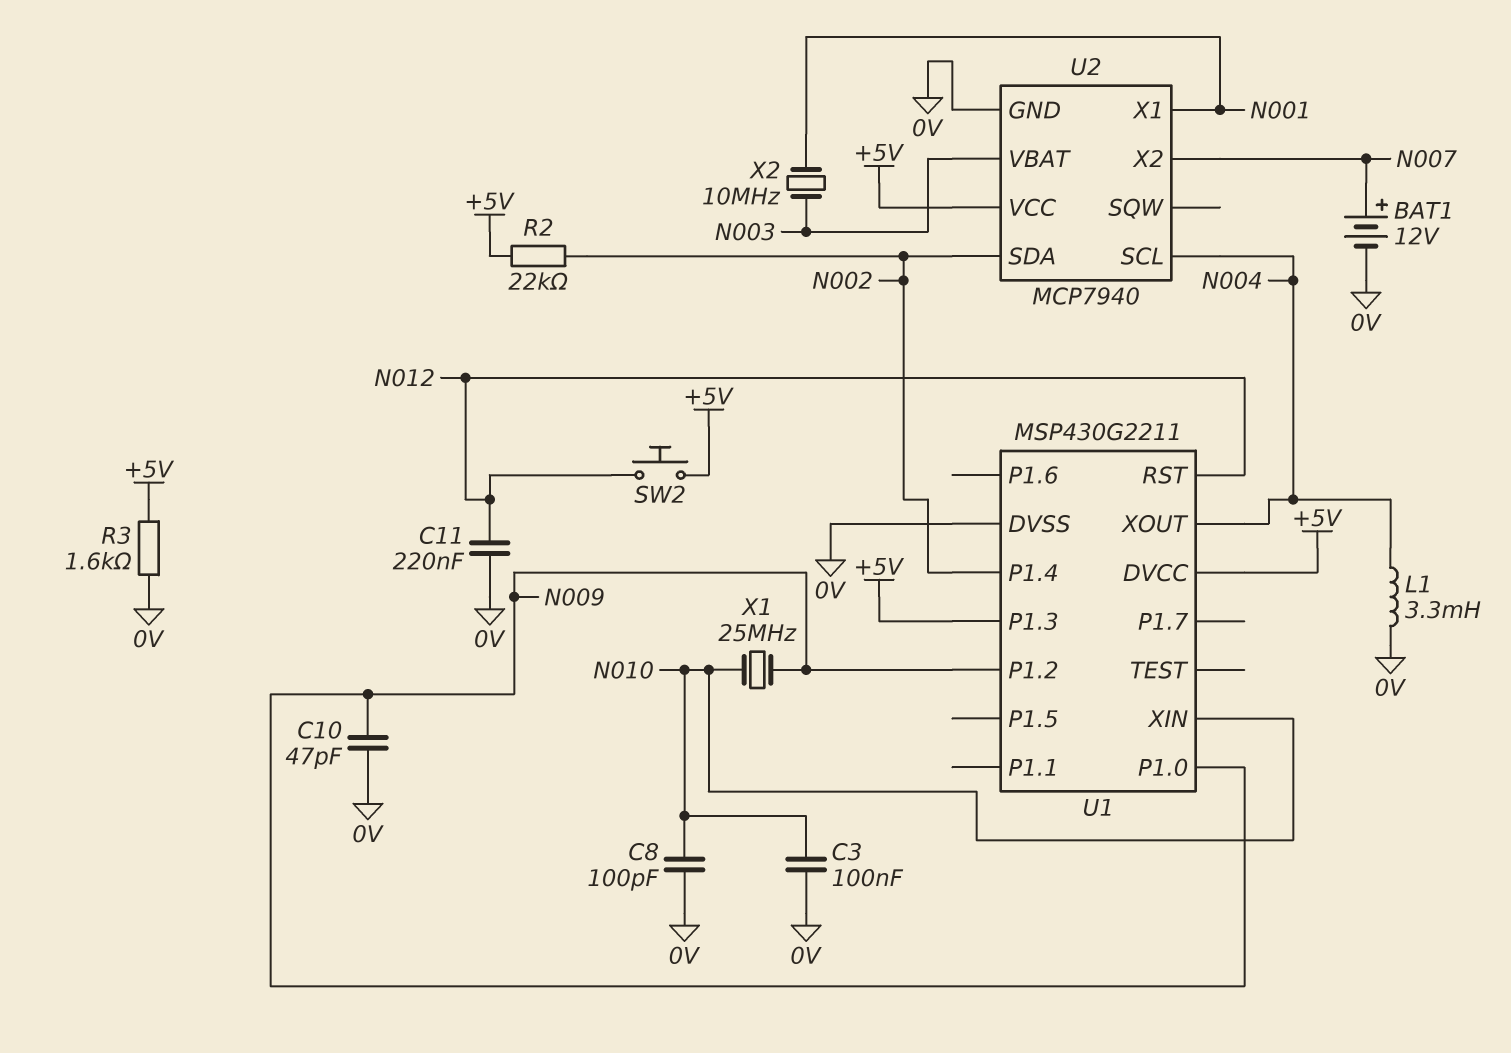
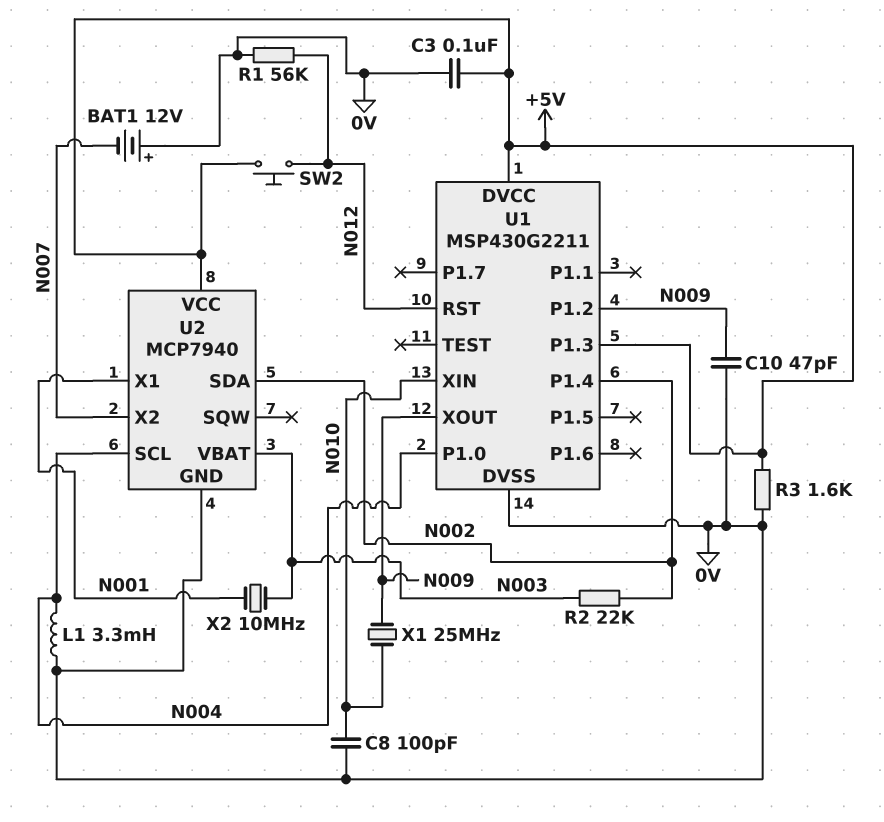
BAT1: 12V (plus N007, minus 0V) -> 12V (plus 0V, minus N007)
C3: 100nF (0V, N010) -> 100nF (+5V, 0V)
C11: 220nF (0V, N012) -> none
R1: none -> 56k (0V, N012)
R2: 22k (+5V, N002) -> 22k (N002, N003)
U1 pin P1.0: N009 -> N004
U1 pin XOUT: N004 -> N009

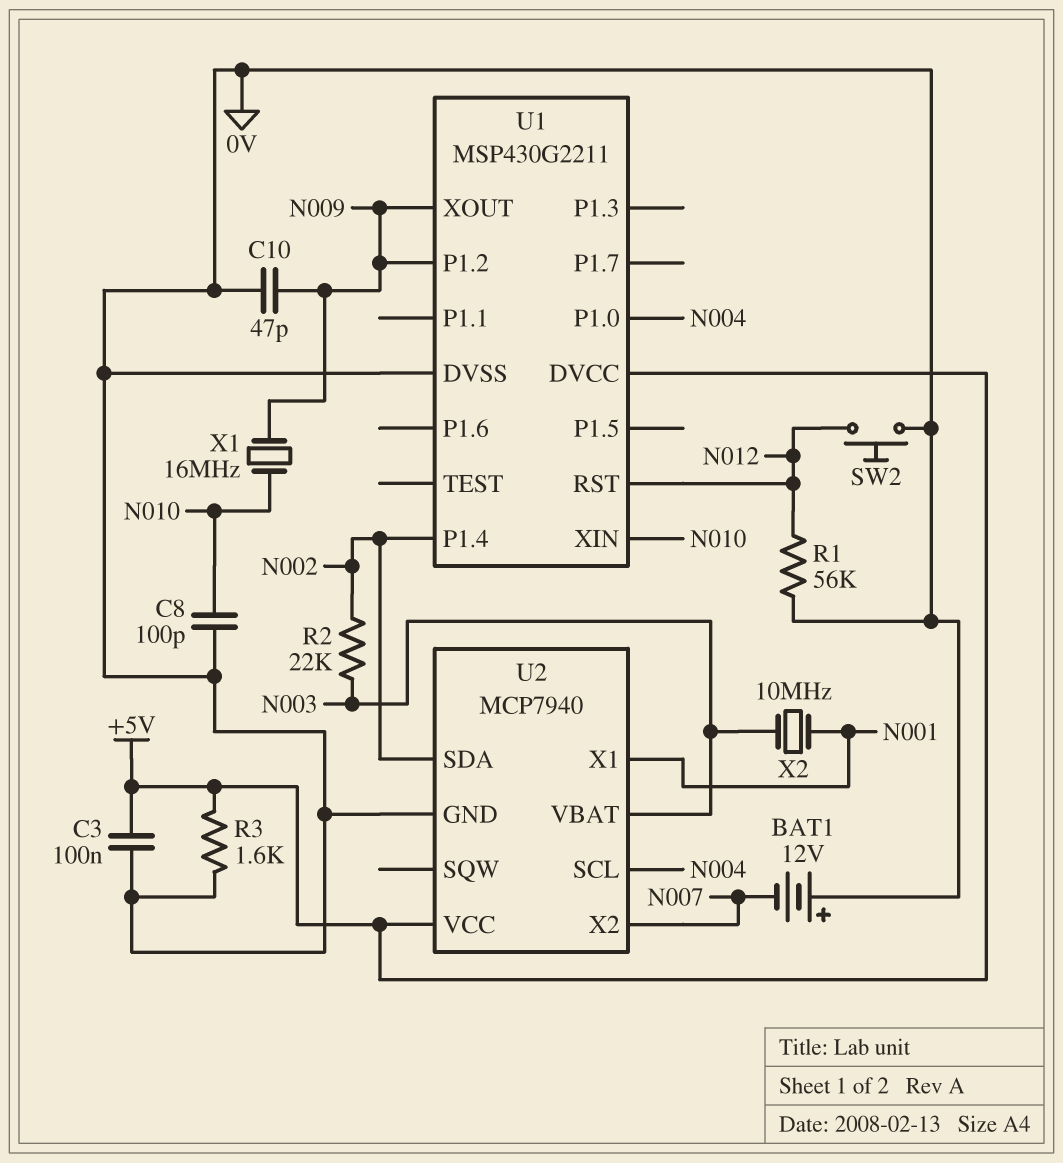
L1: 3.3mH (0V, N004) -> none
SW2: button (+5V, N012) -> button (0V, N012)
U1 pin P1.3: +5V -> none
X1: 25MHz (N009, N010) -> 16MHz (N009, N010)

